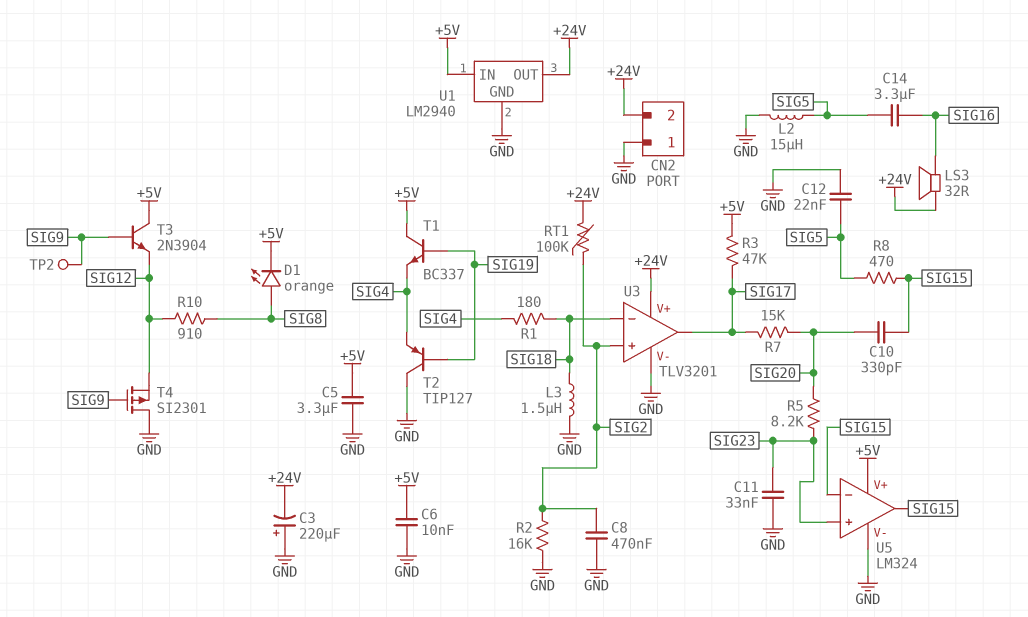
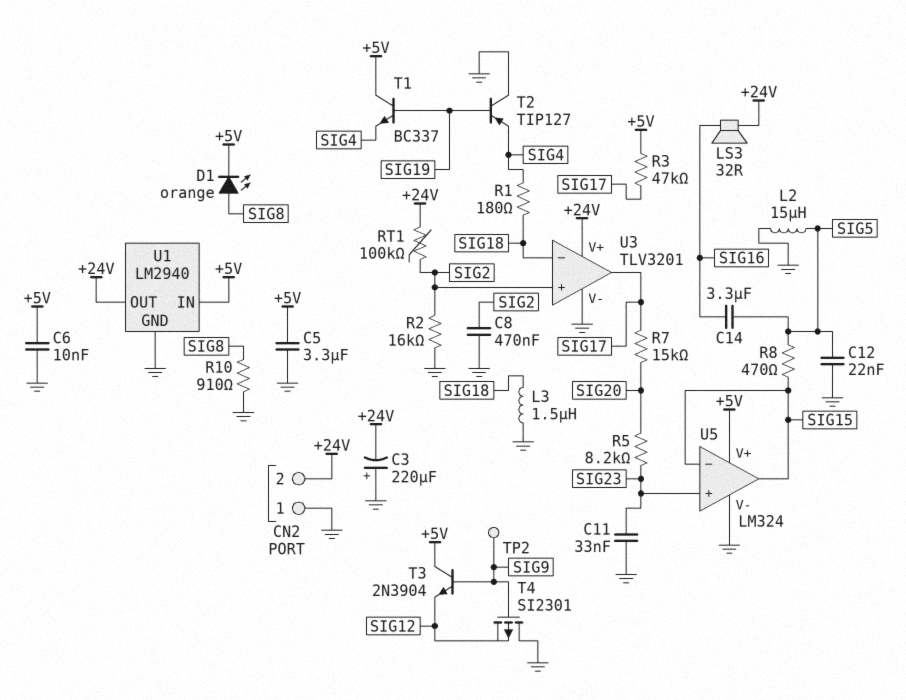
C10: 330pF (SIG15, SIG20) -> none
R10: 910 (SIG8, SIG12) -> 910 (GND, SIG8)

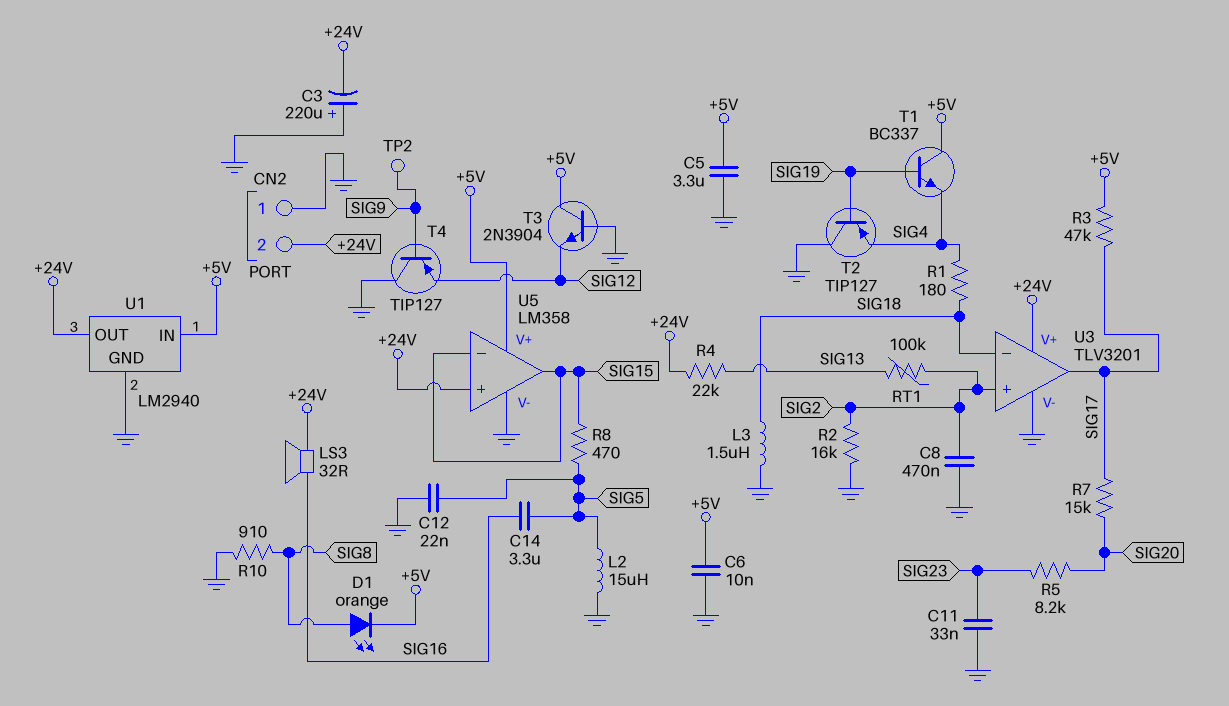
R4: none -> 22k (+24V, SIG13)
RT1: 100k (+24V, SIG2) -> 100k (SIG2, SIG13)
T3: NPN 2N3904 (B SIG9, C +5V, E SIG12) -> NPN 2N3904 (B GND, C +5V, E SIG12)
T4: PMOS SI2301 (G SIG9, D GND, S SIG12) -> PNP TIP127 (B SIG9, C GND, E SIG12)
U5: LM324 -> LM358
U5 pin in+: SIG23 -> +24V

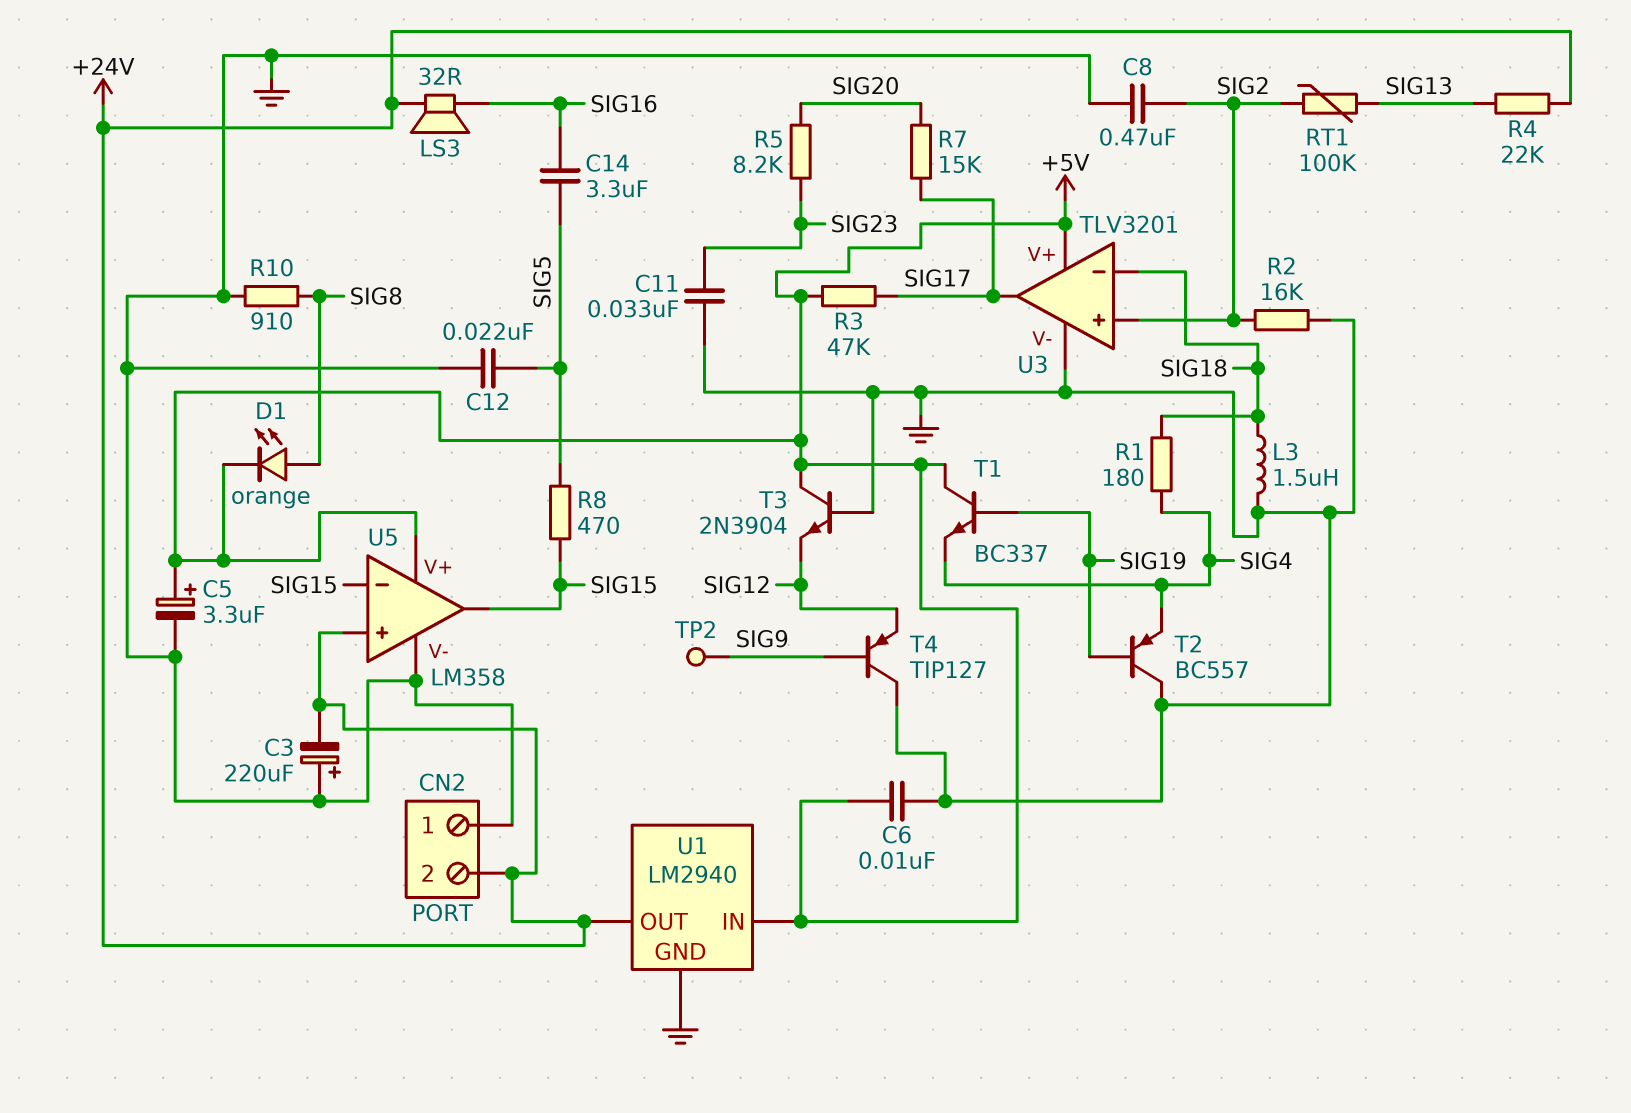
C5: 3.3uF (+5V, GND) -> 3.3uF (plus +5V, minus GND)
L2: 15uH (GND, SIG5) -> none
T2: PNP TIP127 (B SIG19, C GND, E SIG4) -> PNP BC557 (B SIG19, C GND, E SIG4)
U3 pin V+: +24V -> +5V

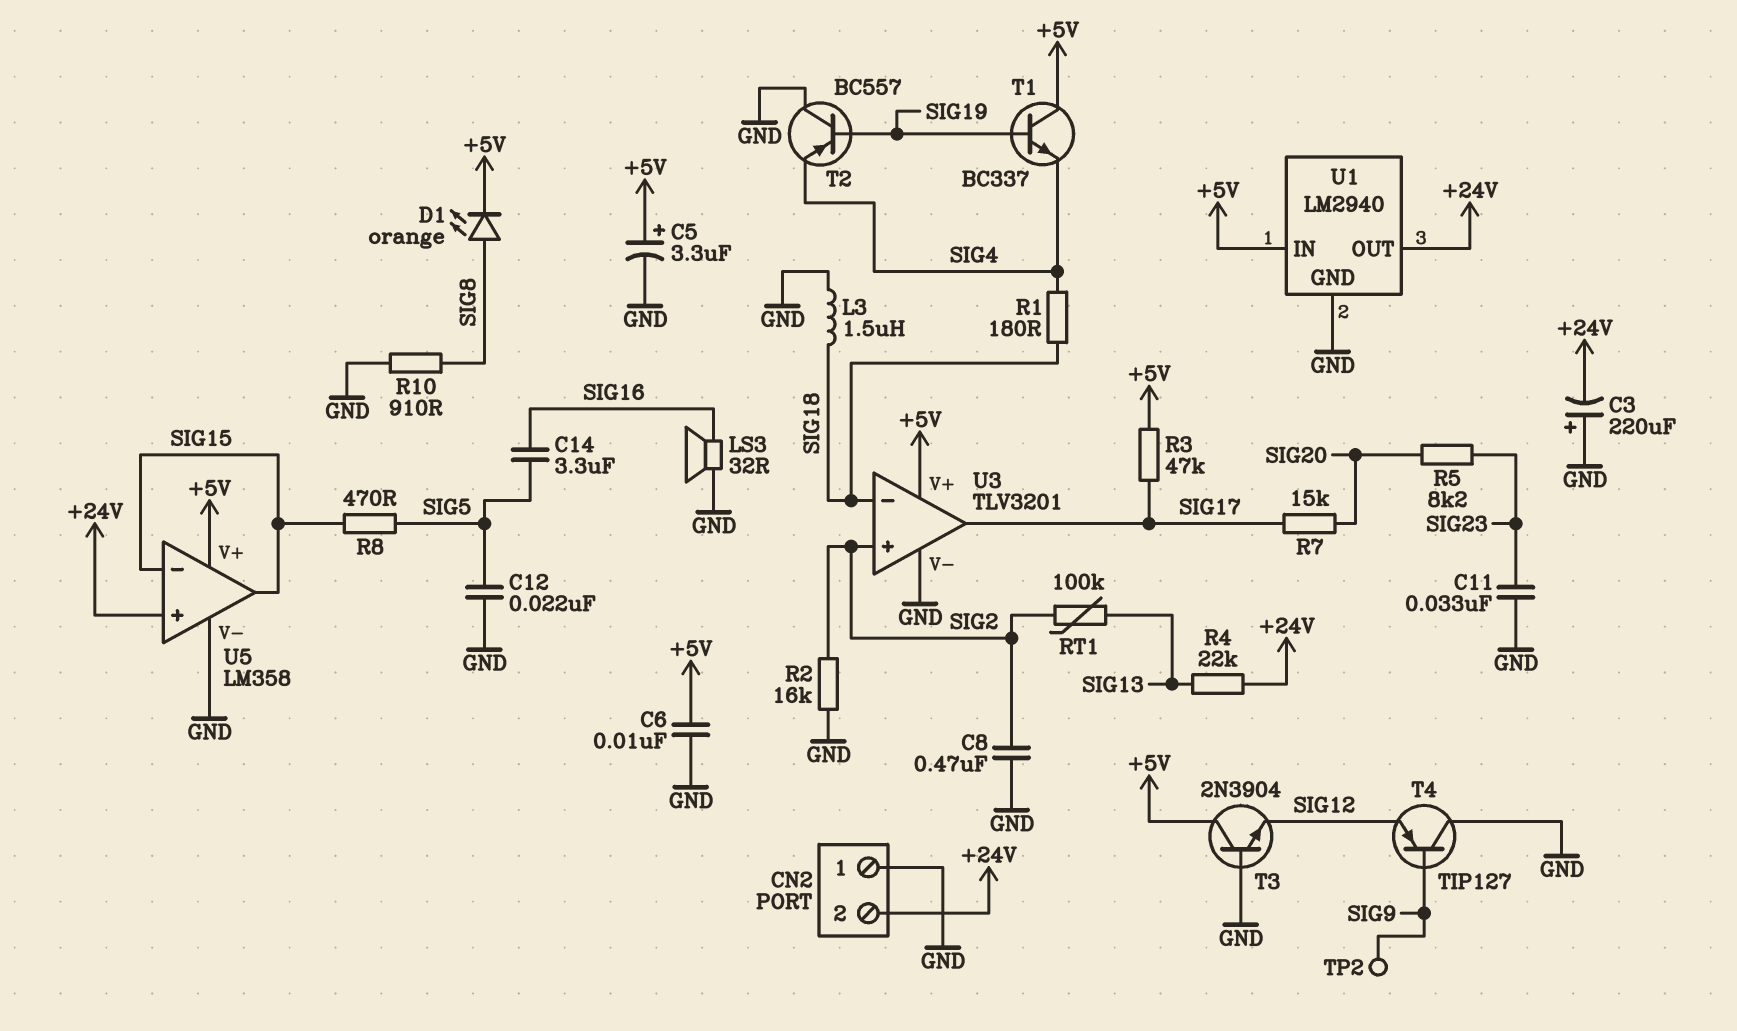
LS3: speaker 32R (+24V, SIG16) -> speaker 32R (GND, SIG16)

